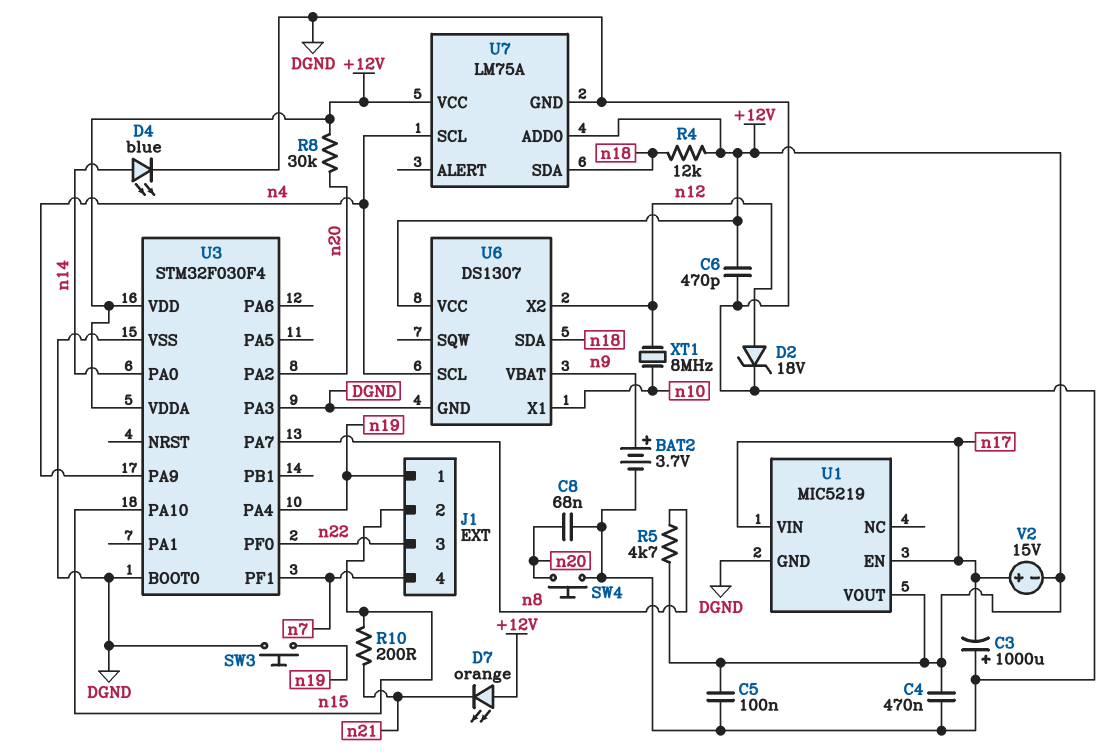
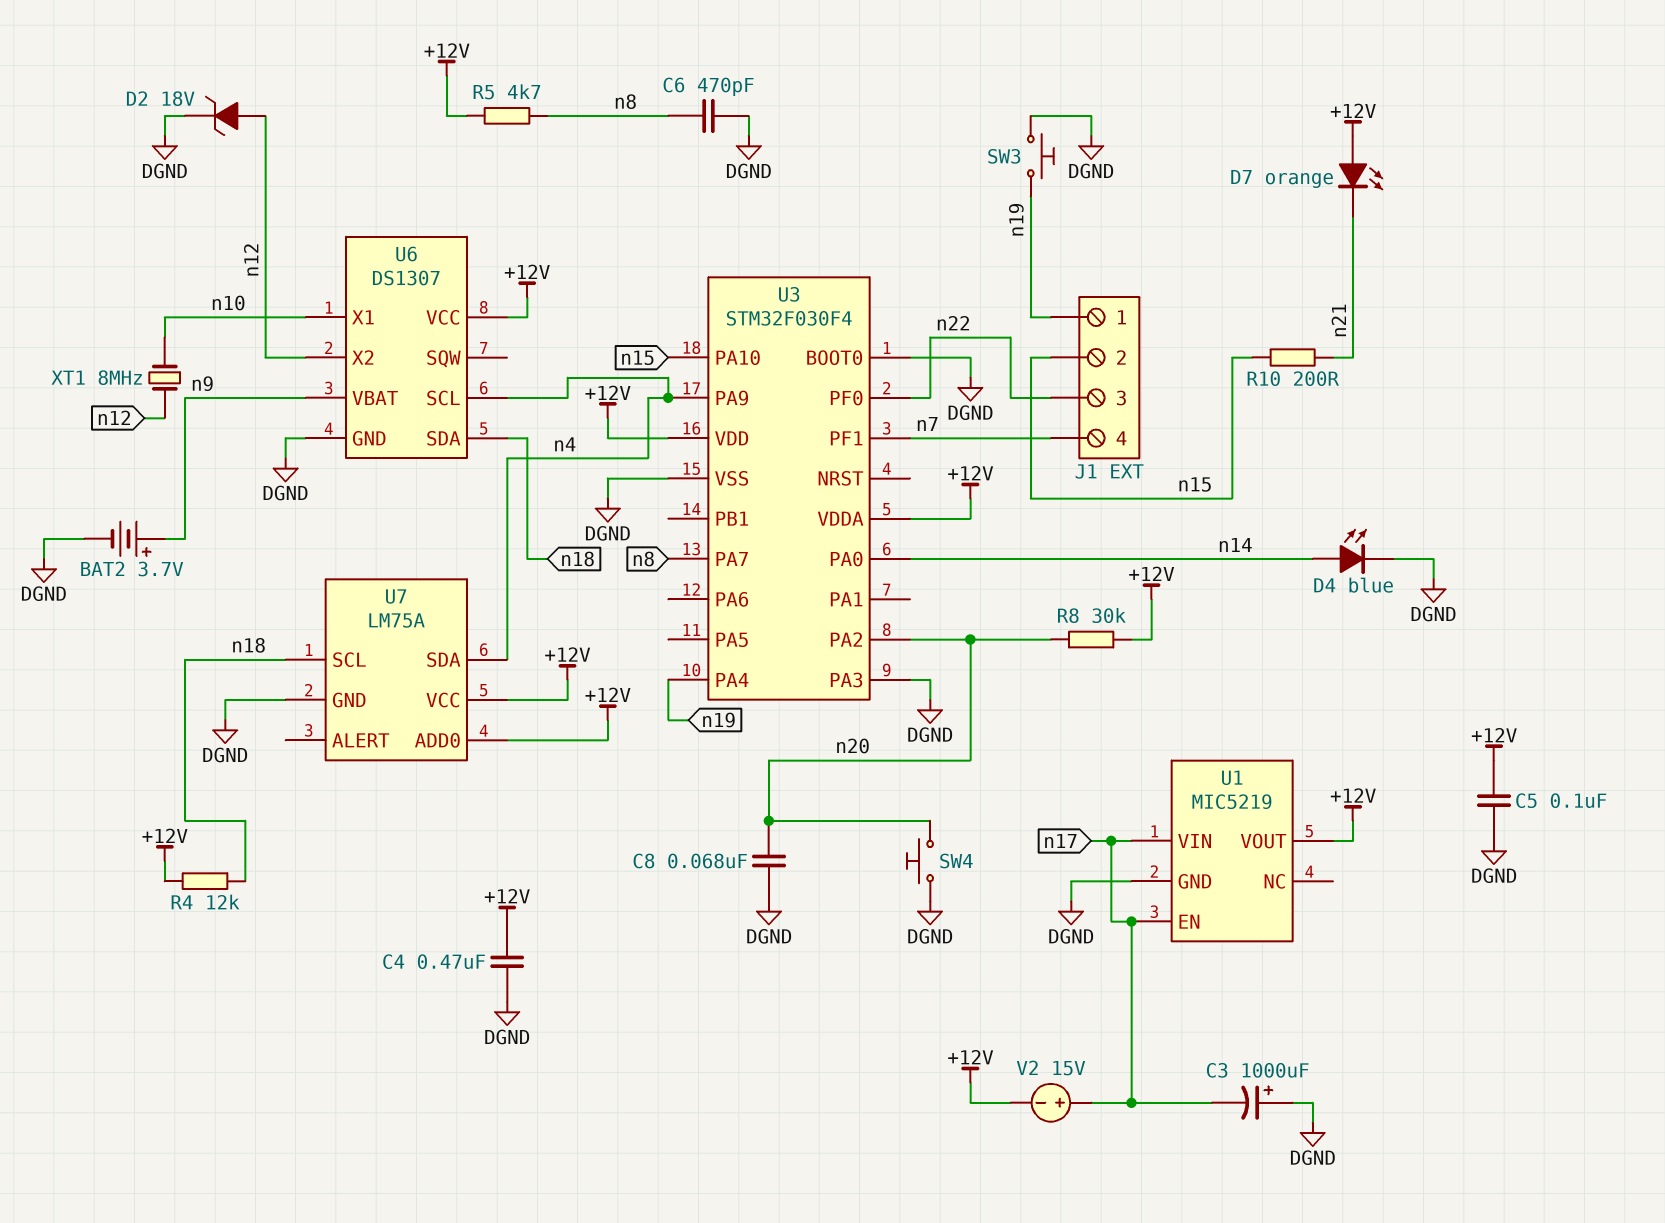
C6: 470pF (+12V, DGND) -> 470pF (DGND, n8)
U7 pin SCL: n4 -> n18
U7 pin SDA: n18 -> n4

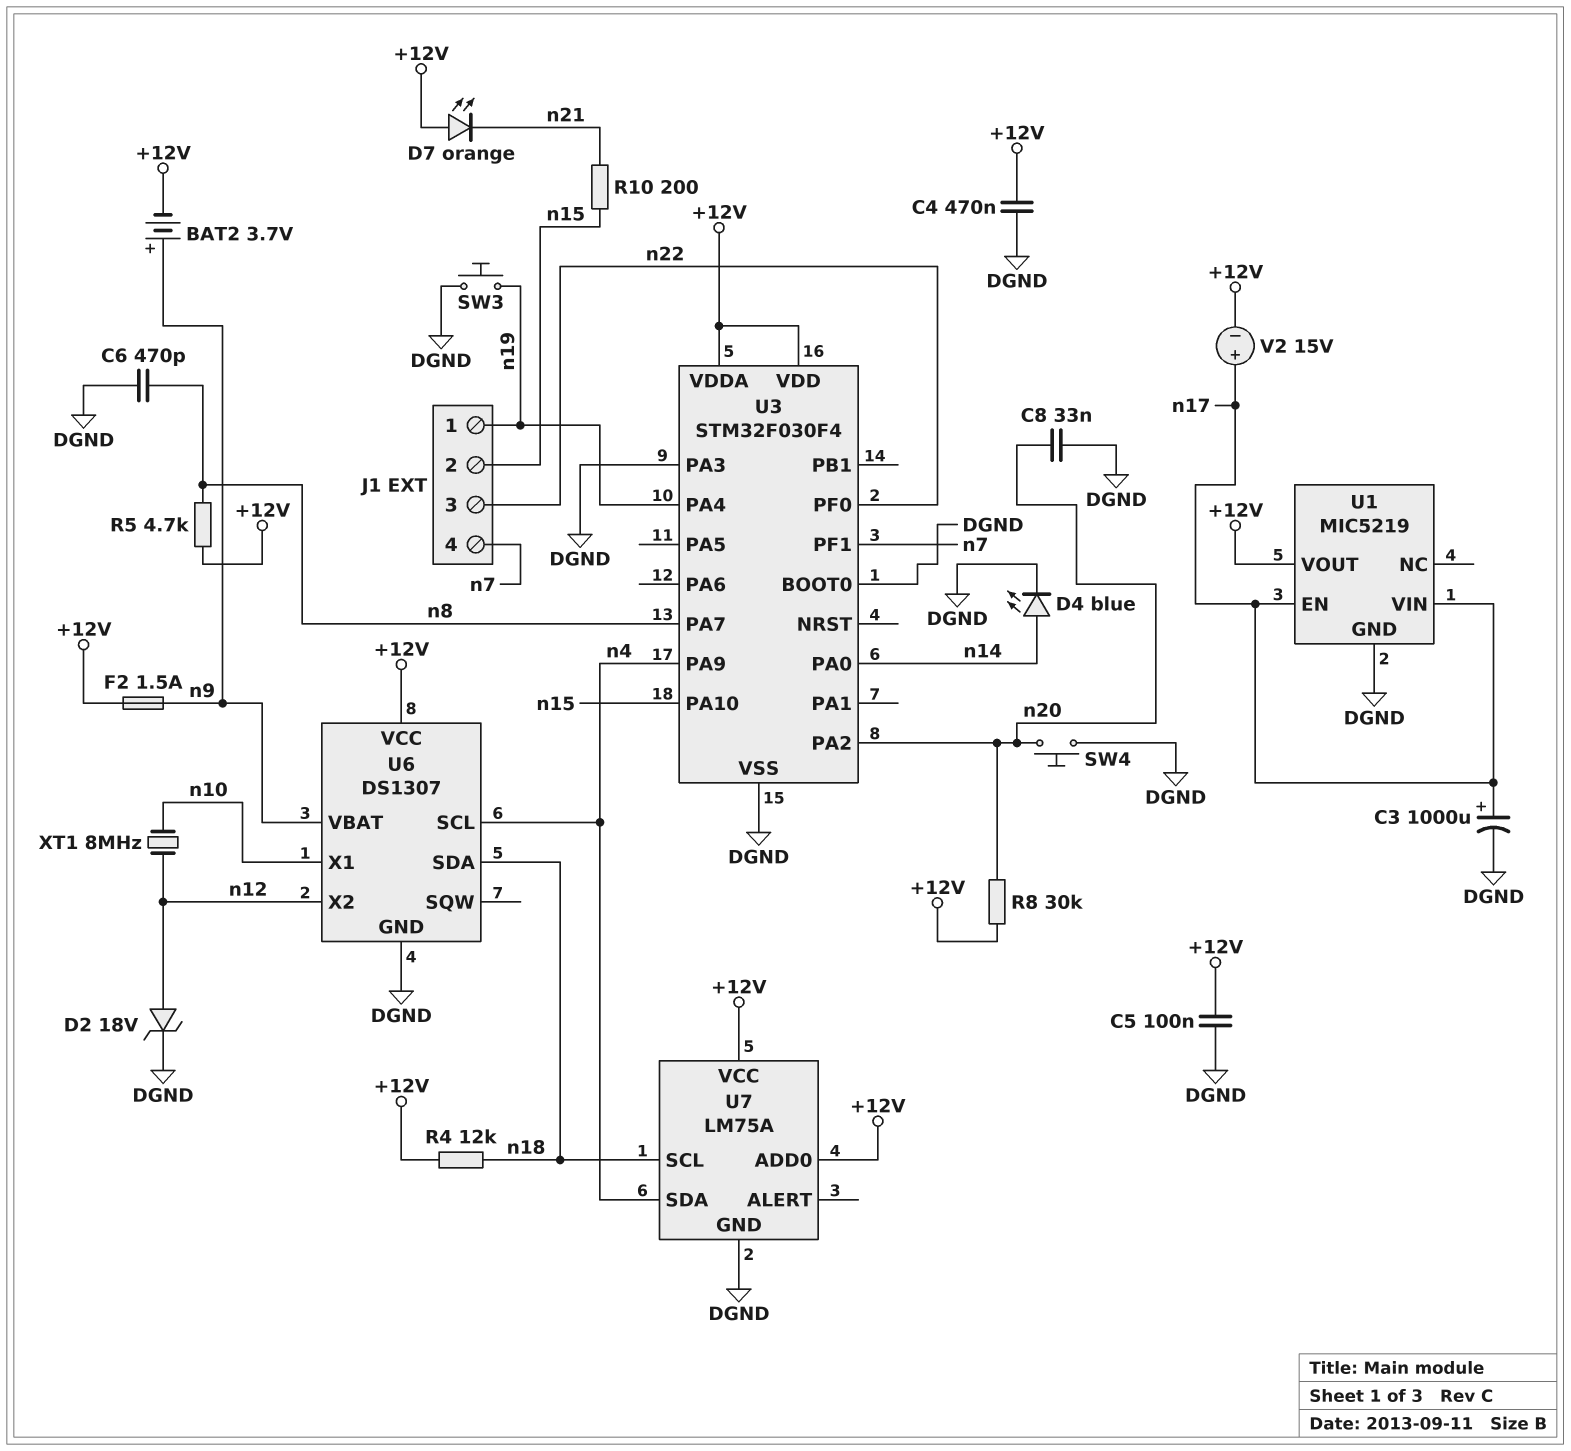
BAT2: 3.7V (plus n9, minus DGND) -> 3.7V (plus n9, minus +12V)
C3: 1000uF (plus DGND, minus n17) -> 1000uF (plus n17, minus DGND)
C8: 68nF (DGND, n20) -> 33nF (DGND, n20)
F2: none -> 1.5A (+12V, n9)

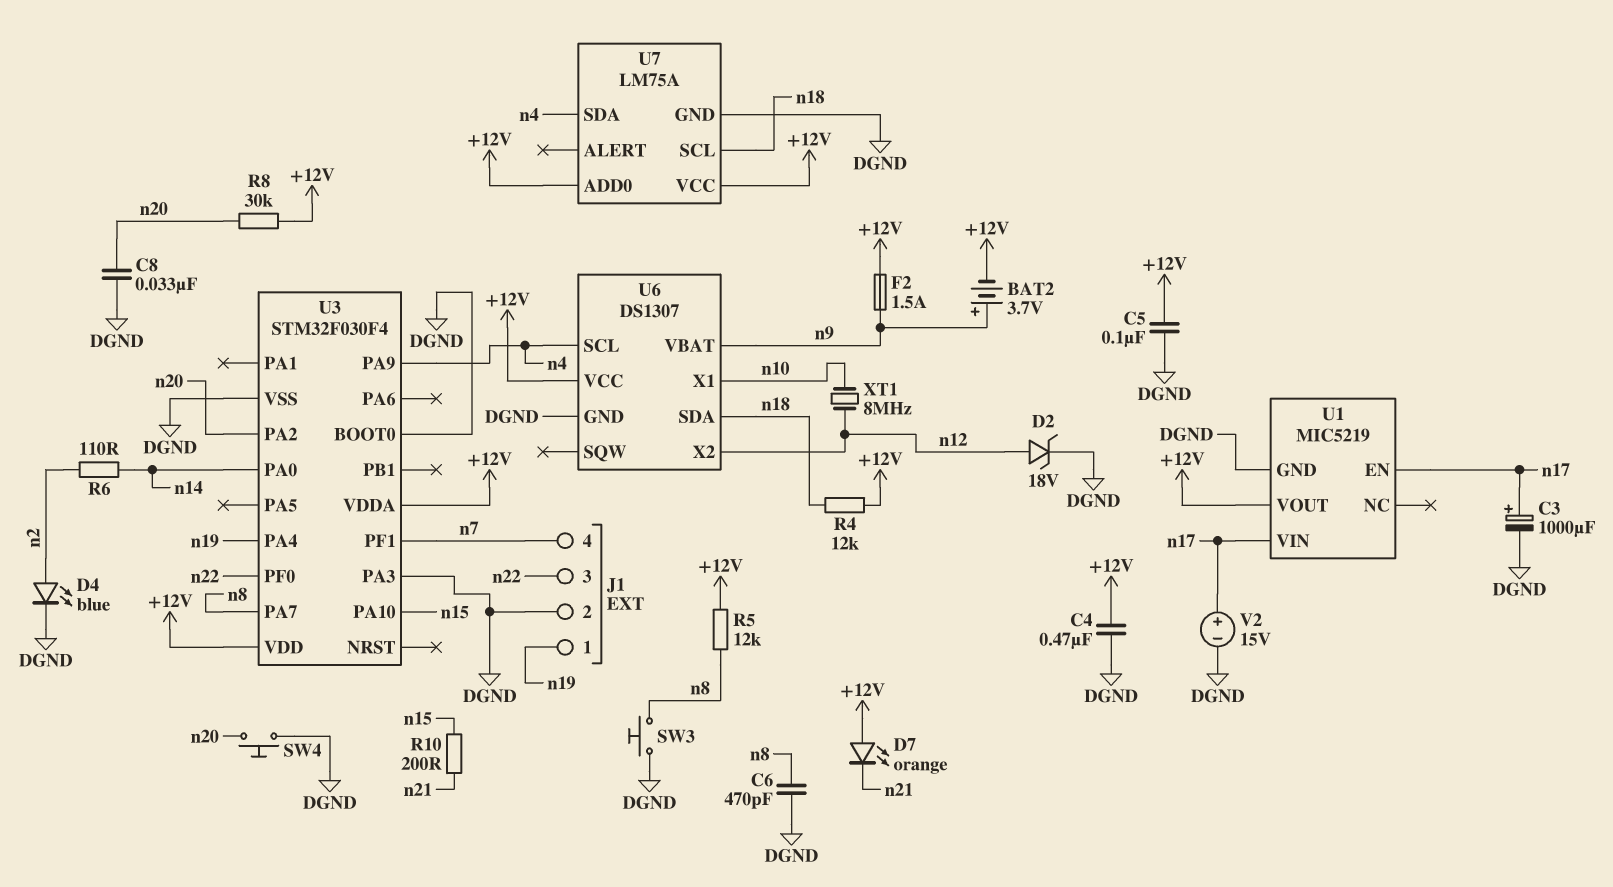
D4: LED blue (A n14, K DGND) -> LED blue (A n2, K DGND)
J1 pin 2: n15 -> DGND
R5: 4.7k (+12V, n8) -> 12k (+12V, n8)
R6: none -> 110 (n2, n14)
SW3: button (DGND, n19) -> button (DGND, n8)
V2: 15V (plus n17, minus +12V) -> 15V (plus n17, minus DGND)

